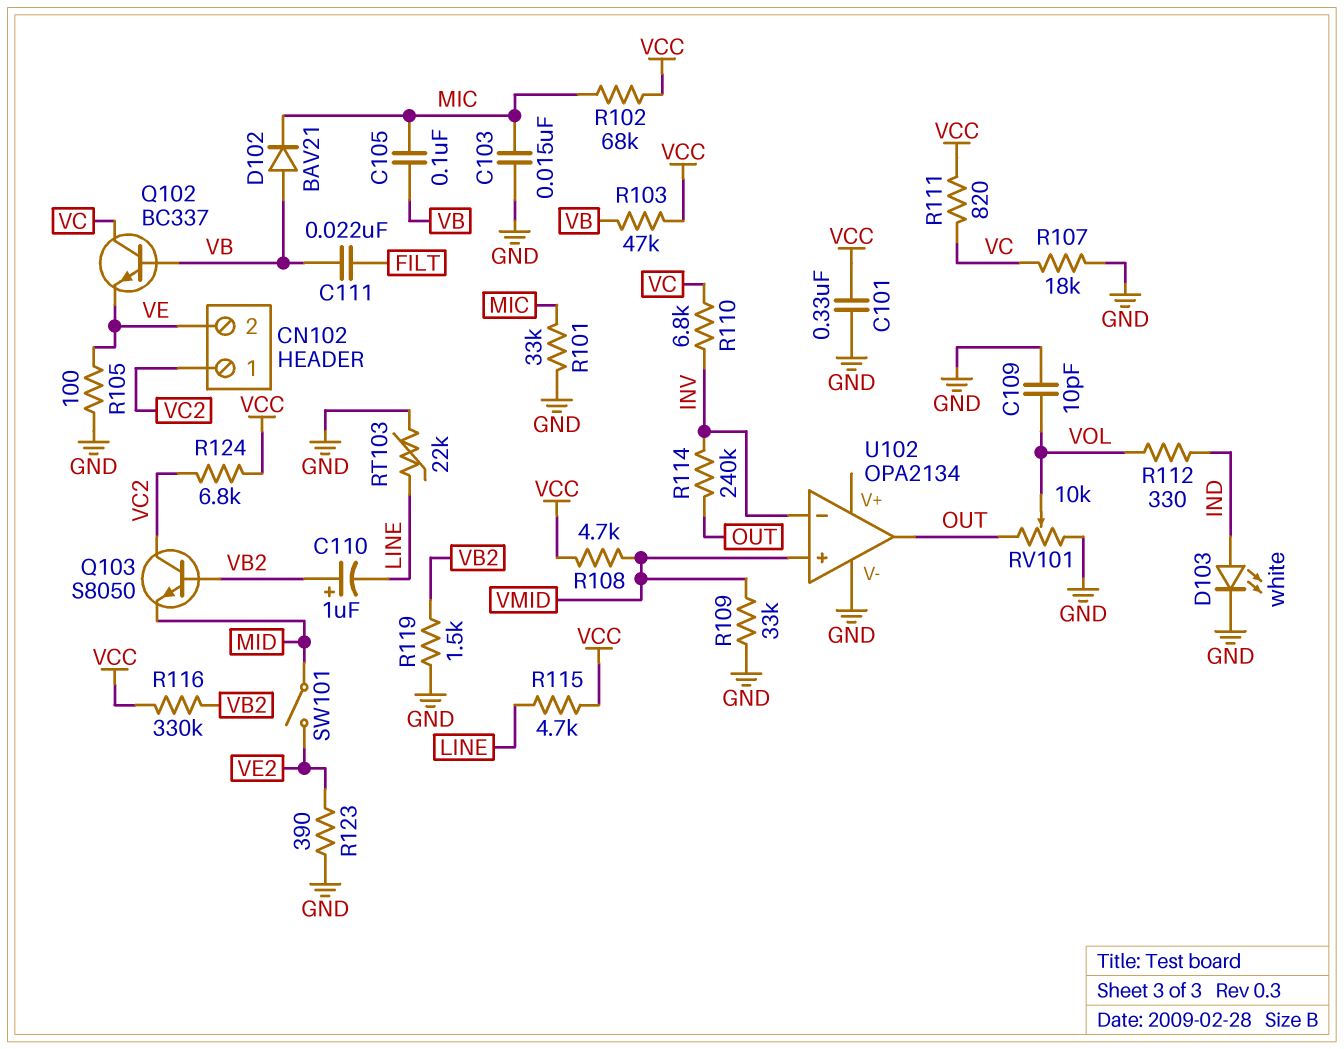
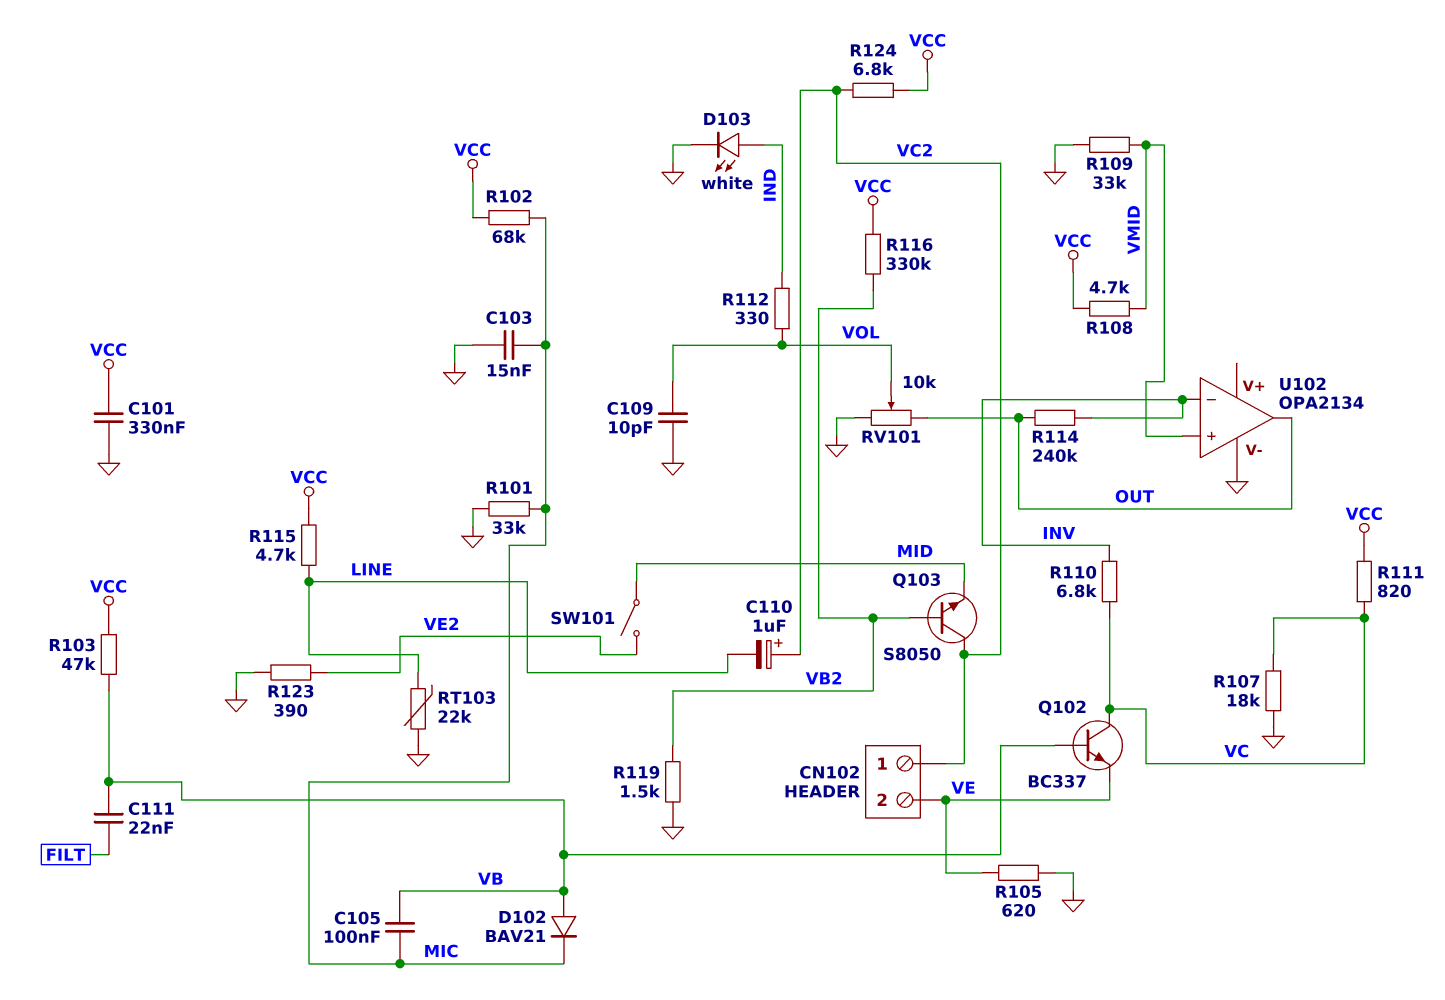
C110: 1uF (plus VB2, minus LINE) -> 1uF (plus VC2, minus LINE)
R105: 100 (GND, VE) -> 620 (GND, VE)

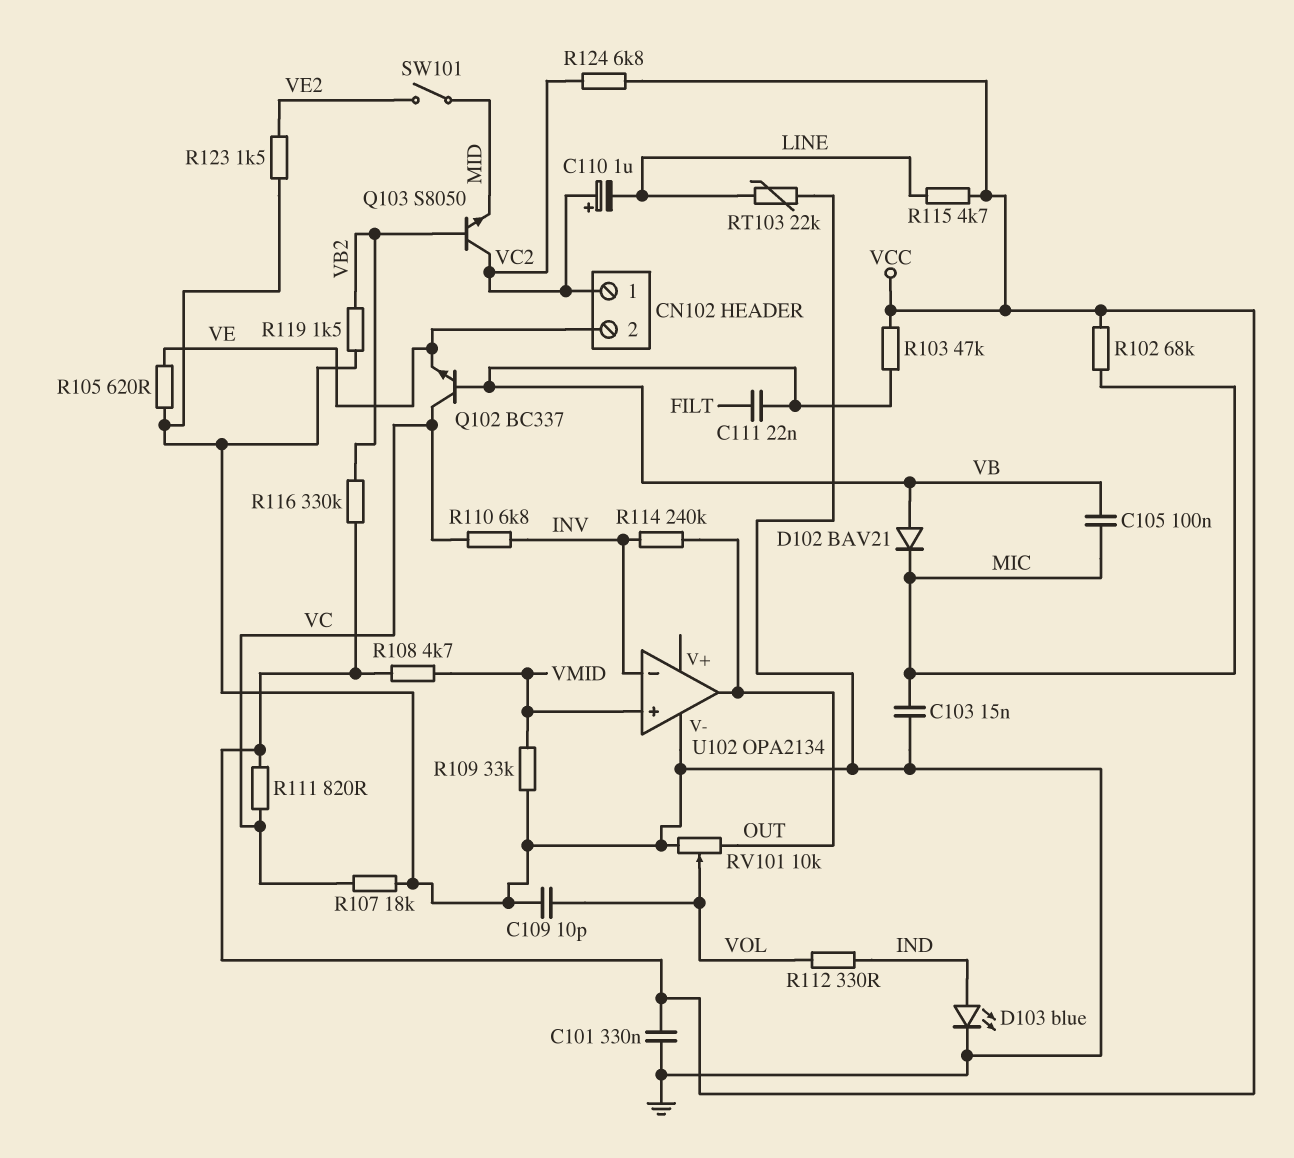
D103: LED white (A IND, K GND) -> LED blue (A IND, K GND)
R101: 33k (GND, MIC) -> none
R123: 390 (GND, VE2) -> 1.5k (GND, VE2)

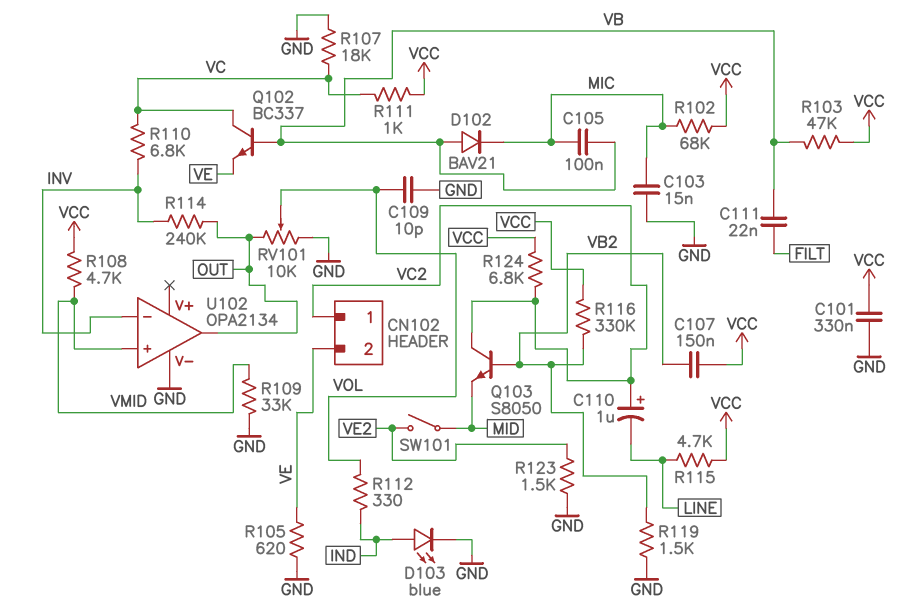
C107: none -> 150nF (VB2, VCC)
R111: 820 (VC, VCC) -> 1k (VC, VCC)
RT103: 22k (GND, LINE) -> none

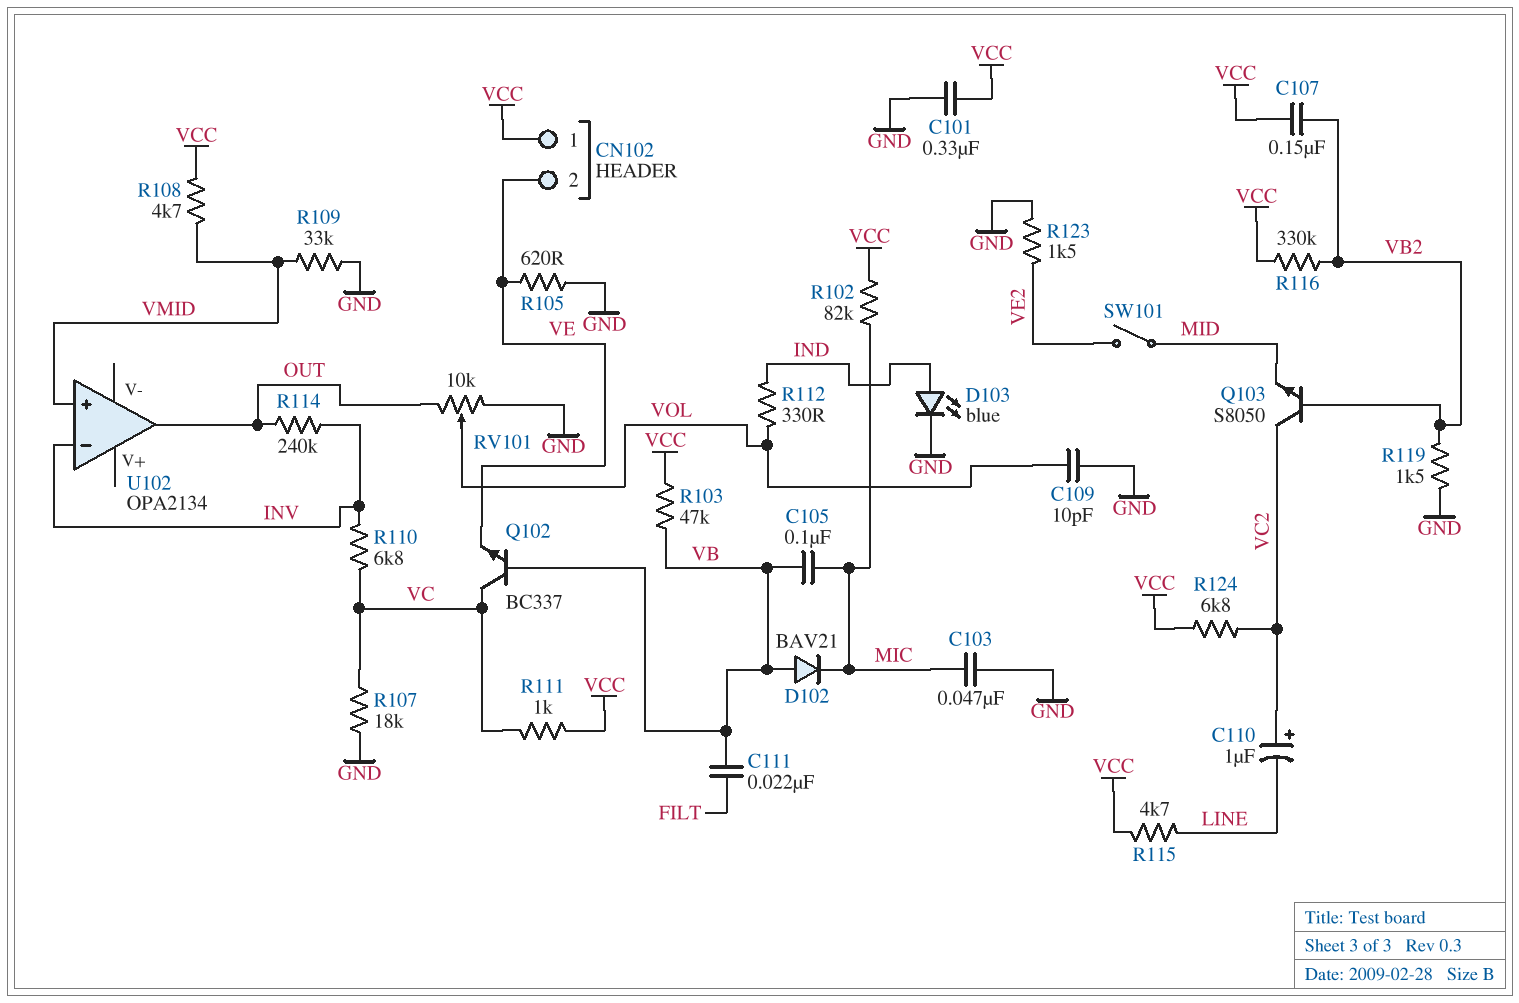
C103: 15nF (GND, MIC) -> 47nF (GND, MIC)
CN102 pin 1: VC2 -> VCC
R102: 68k (MIC, VCC) -> 82k (MIC, VCC)
U102 pin V-: GND -> none

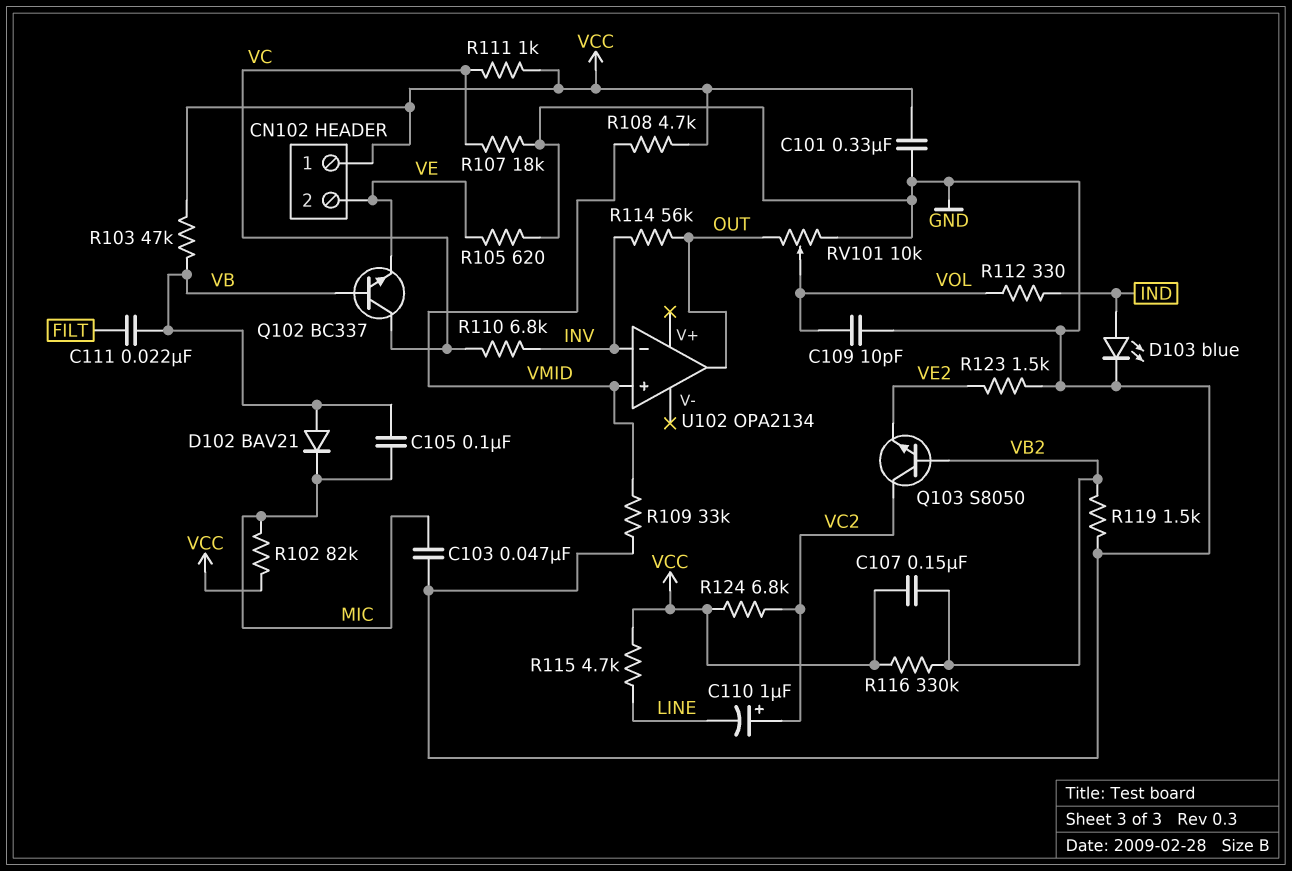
Q103: NPN S8050 (B VB2, C VC2, E MID) -> NPN S8050 (B VB2, C VC2, E VE2)
R114: 240k (INV, OUT) -> 56k (INV, OUT)
SW101: switch (MID, VE2) -> none

